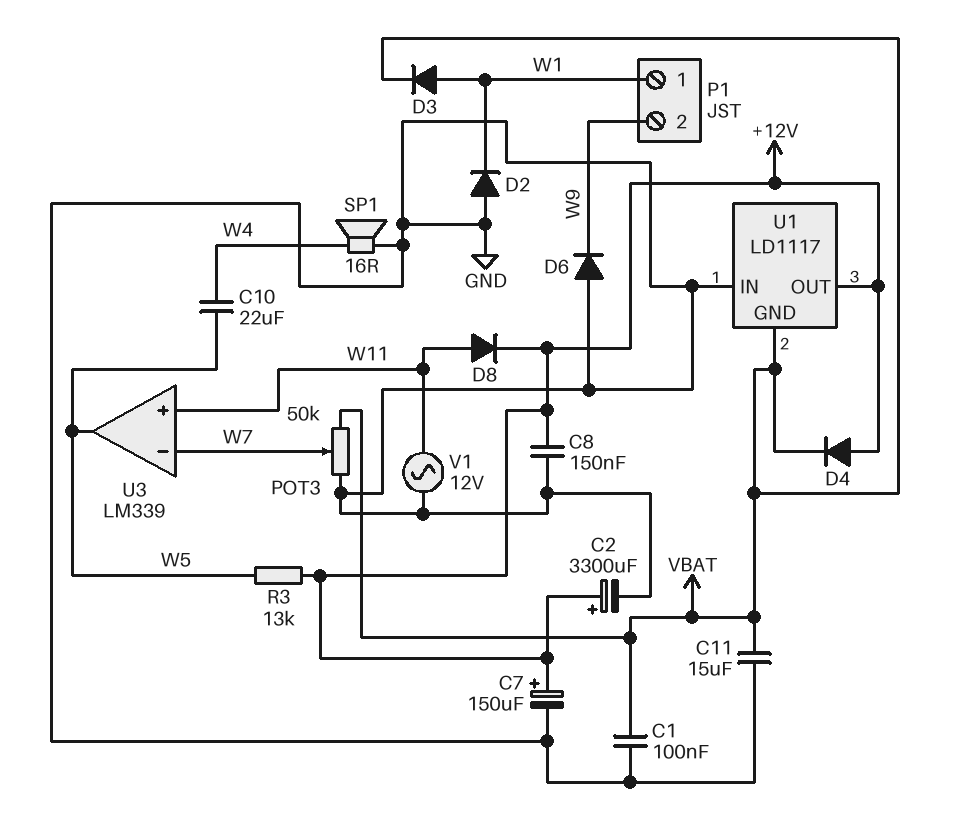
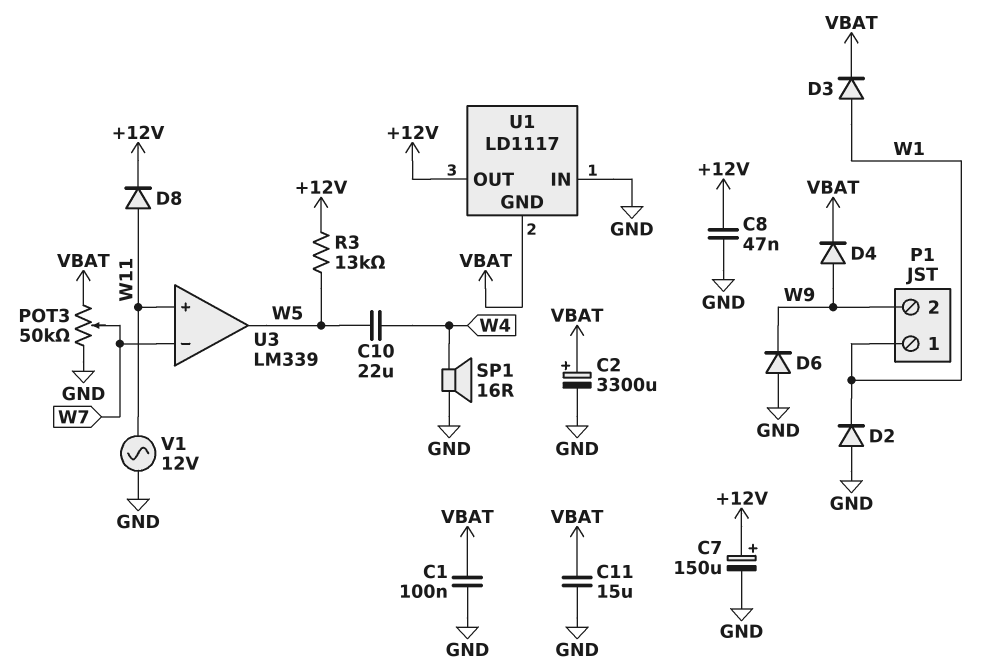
C2: 3300uF (plus +12V, minus GND) -> 3300uF (plus VBAT, minus GND)
C8: 150nF (+12V, GND) -> 47nF (+12V, GND)
D4: diode (A +12V, K VBAT) -> diode (A W9, K VBAT)

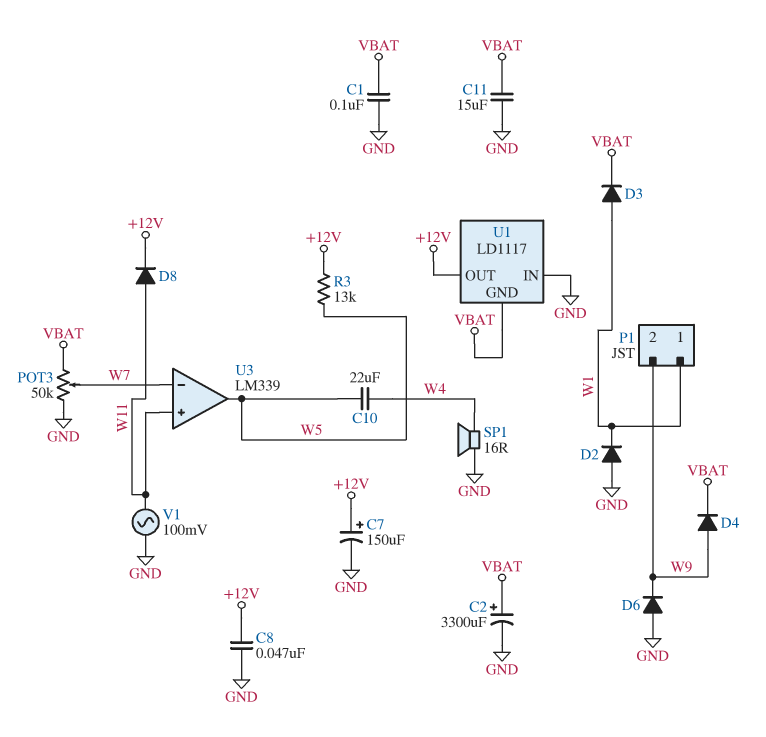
V1: AC 12V (GND, W11) -> AC 100mV (GND, W11)

